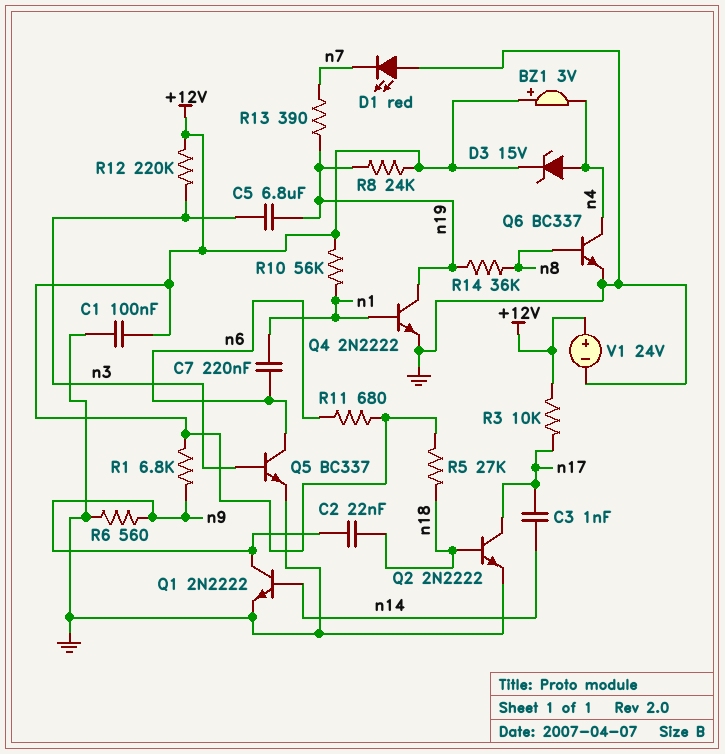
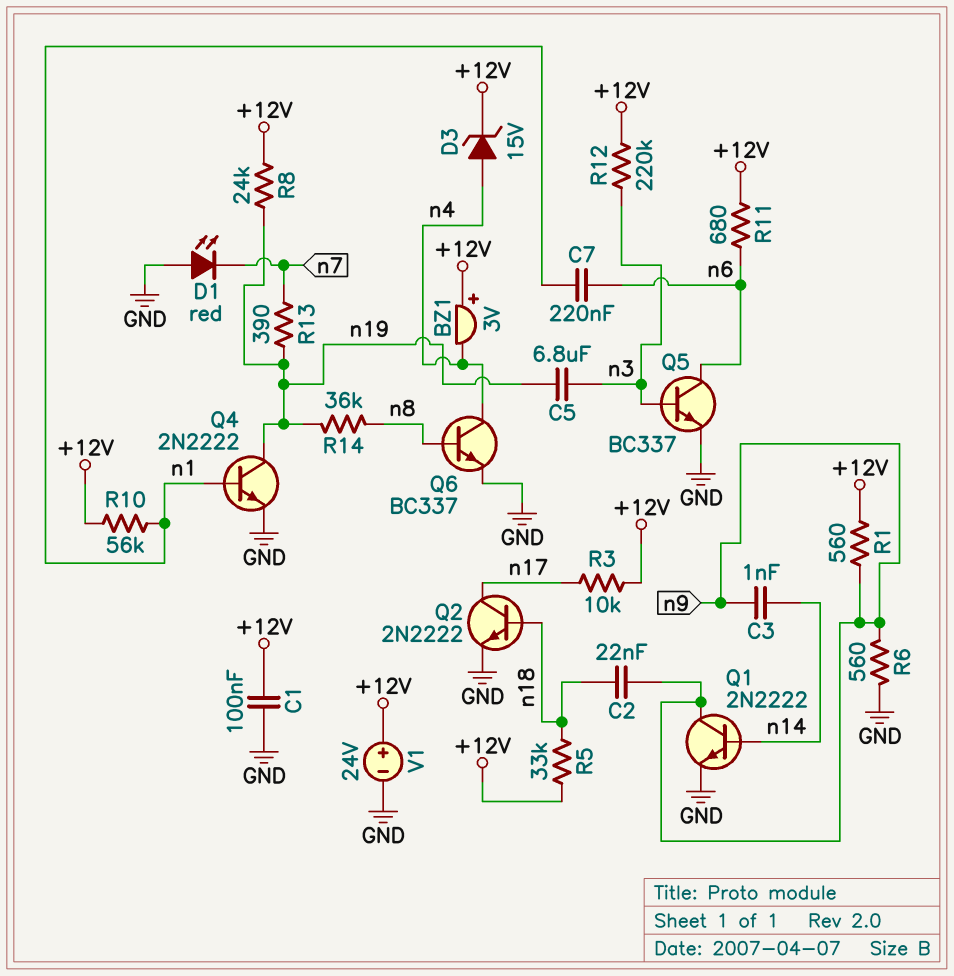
C3: 1nF (n14, n17) -> 1nF (n9, n14)
R1: 6.8k (+12V, n9) -> 560 (+12V, n9)
R5: 27k (+12V, n18) -> 33k (+12V, n18)

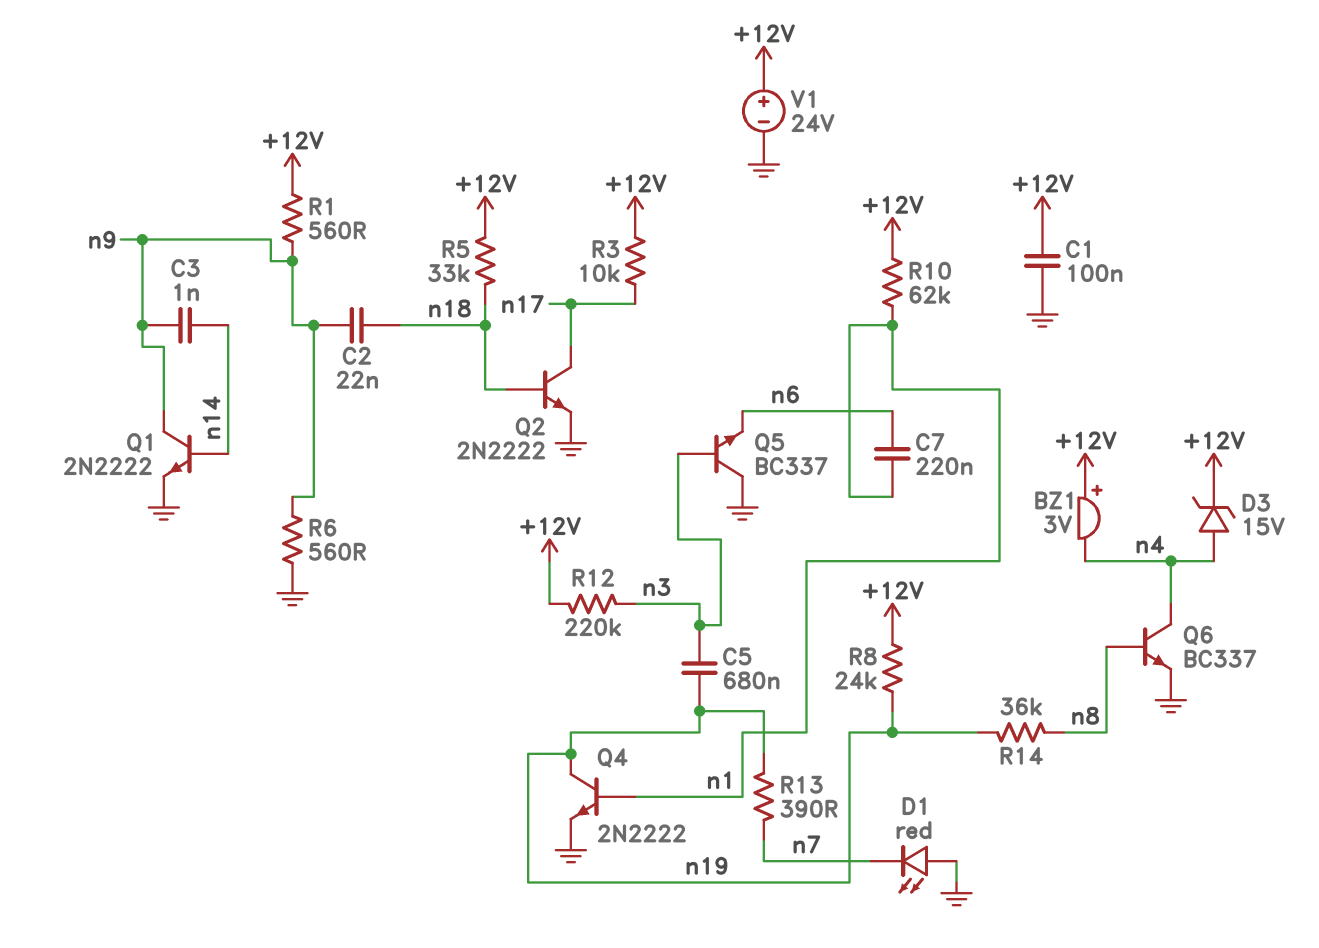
C5: 6.8uF (n3, n19) -> 680nF (n3, n19)
Q5: NPN BC337 (B n3, C n6, E GND) -> NPN BC337 (B n3, C GND, E n6)
R10: 56k (+12V, n1) -> 62k (+12V, n1)
R11: 680 (+12V, n6) -> none

